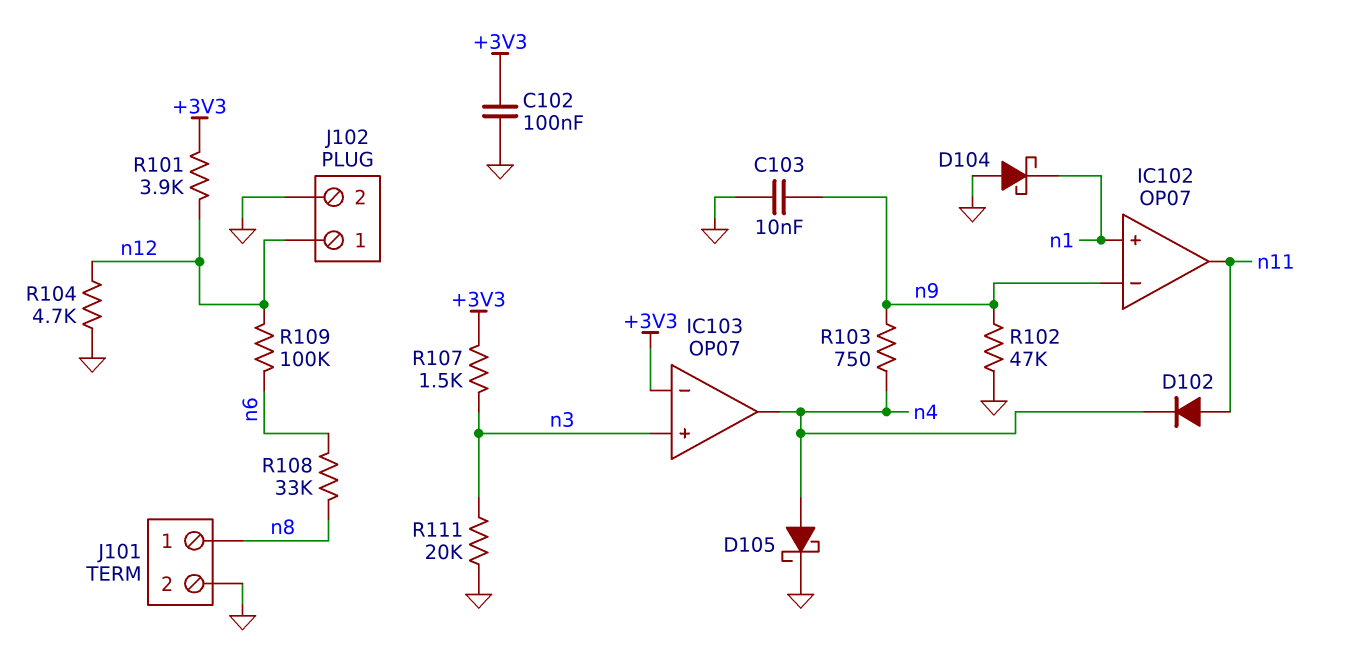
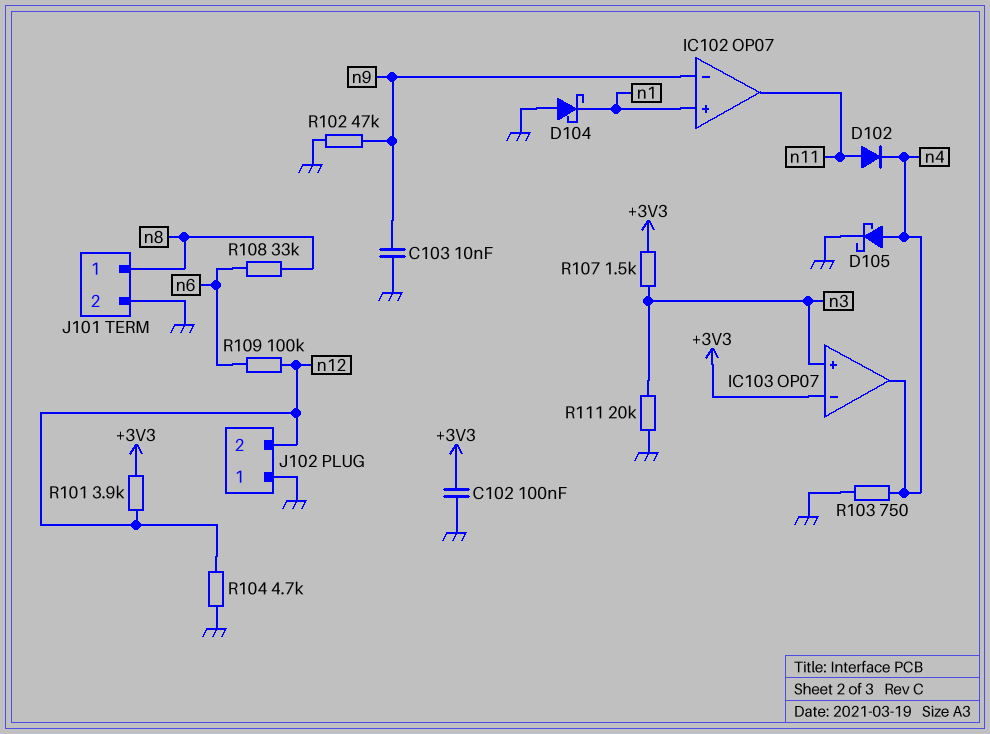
J102 pin 1: n12 -> GND
J102 pin 2: GND -> n12
R103: 750 (n4, n9) -> 750 (GND, n4)

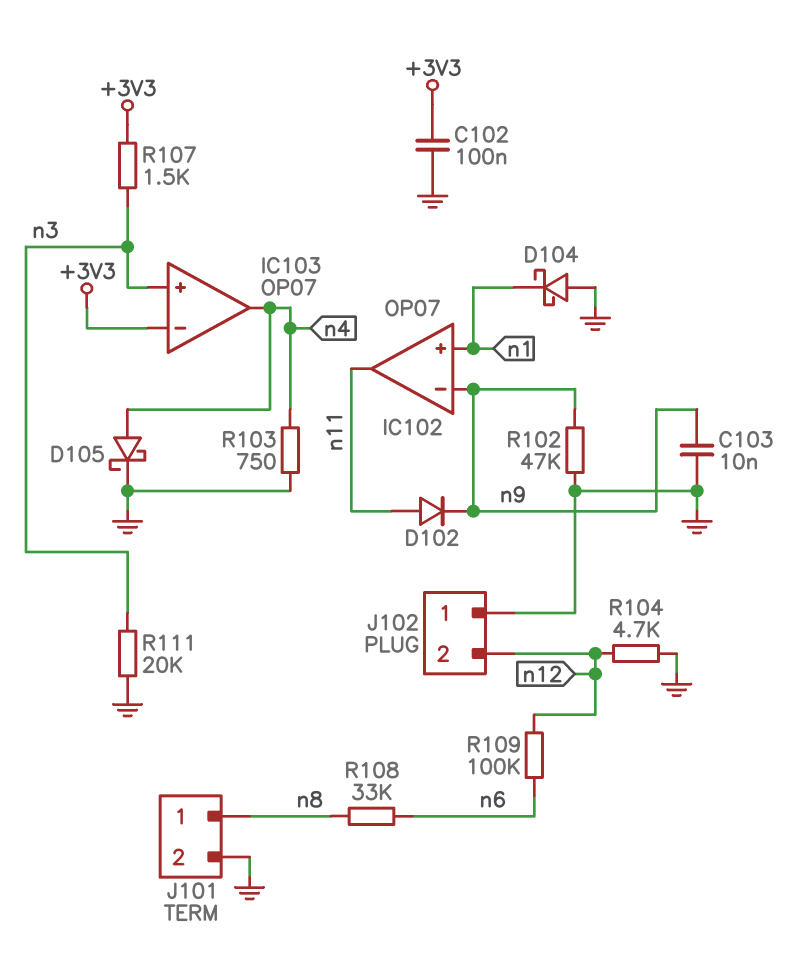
D102: diode (A n11, K n4) -> diode (A n11, K n9)
R101: 3.9k (+3V3, n12) -> none

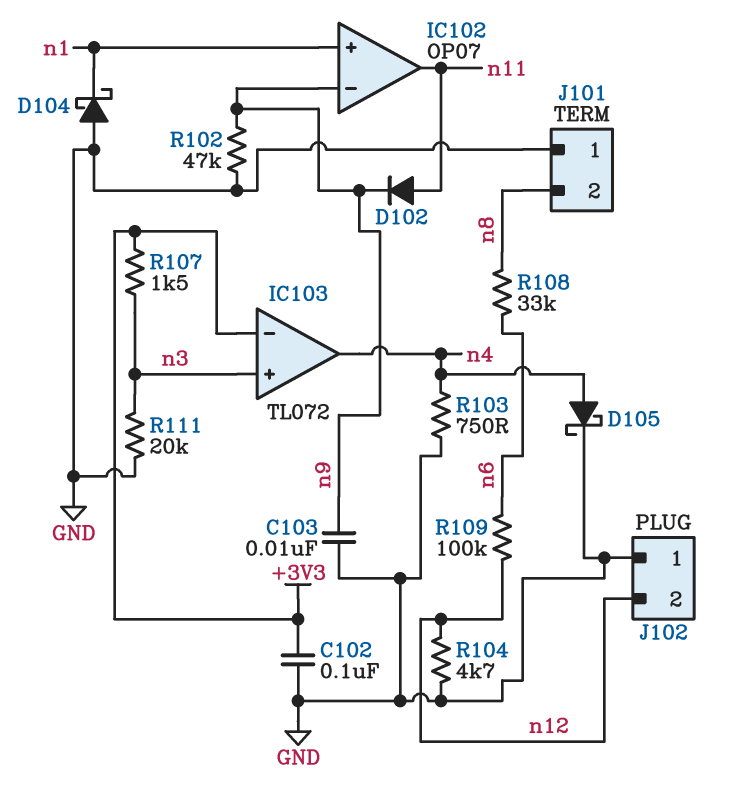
IC103: OP07 -> TL072
J101 pin 1: n8 -> GND
J101 pin 2: GND -> n8

